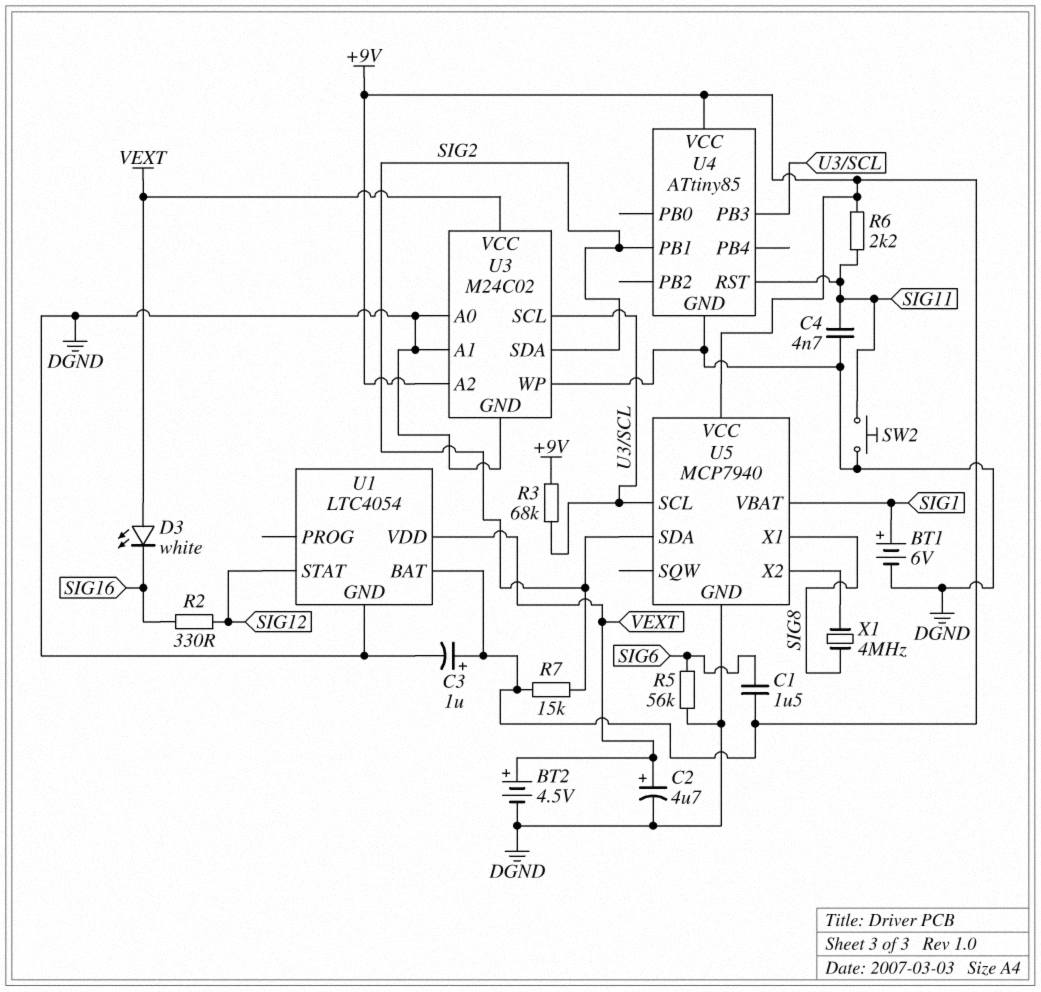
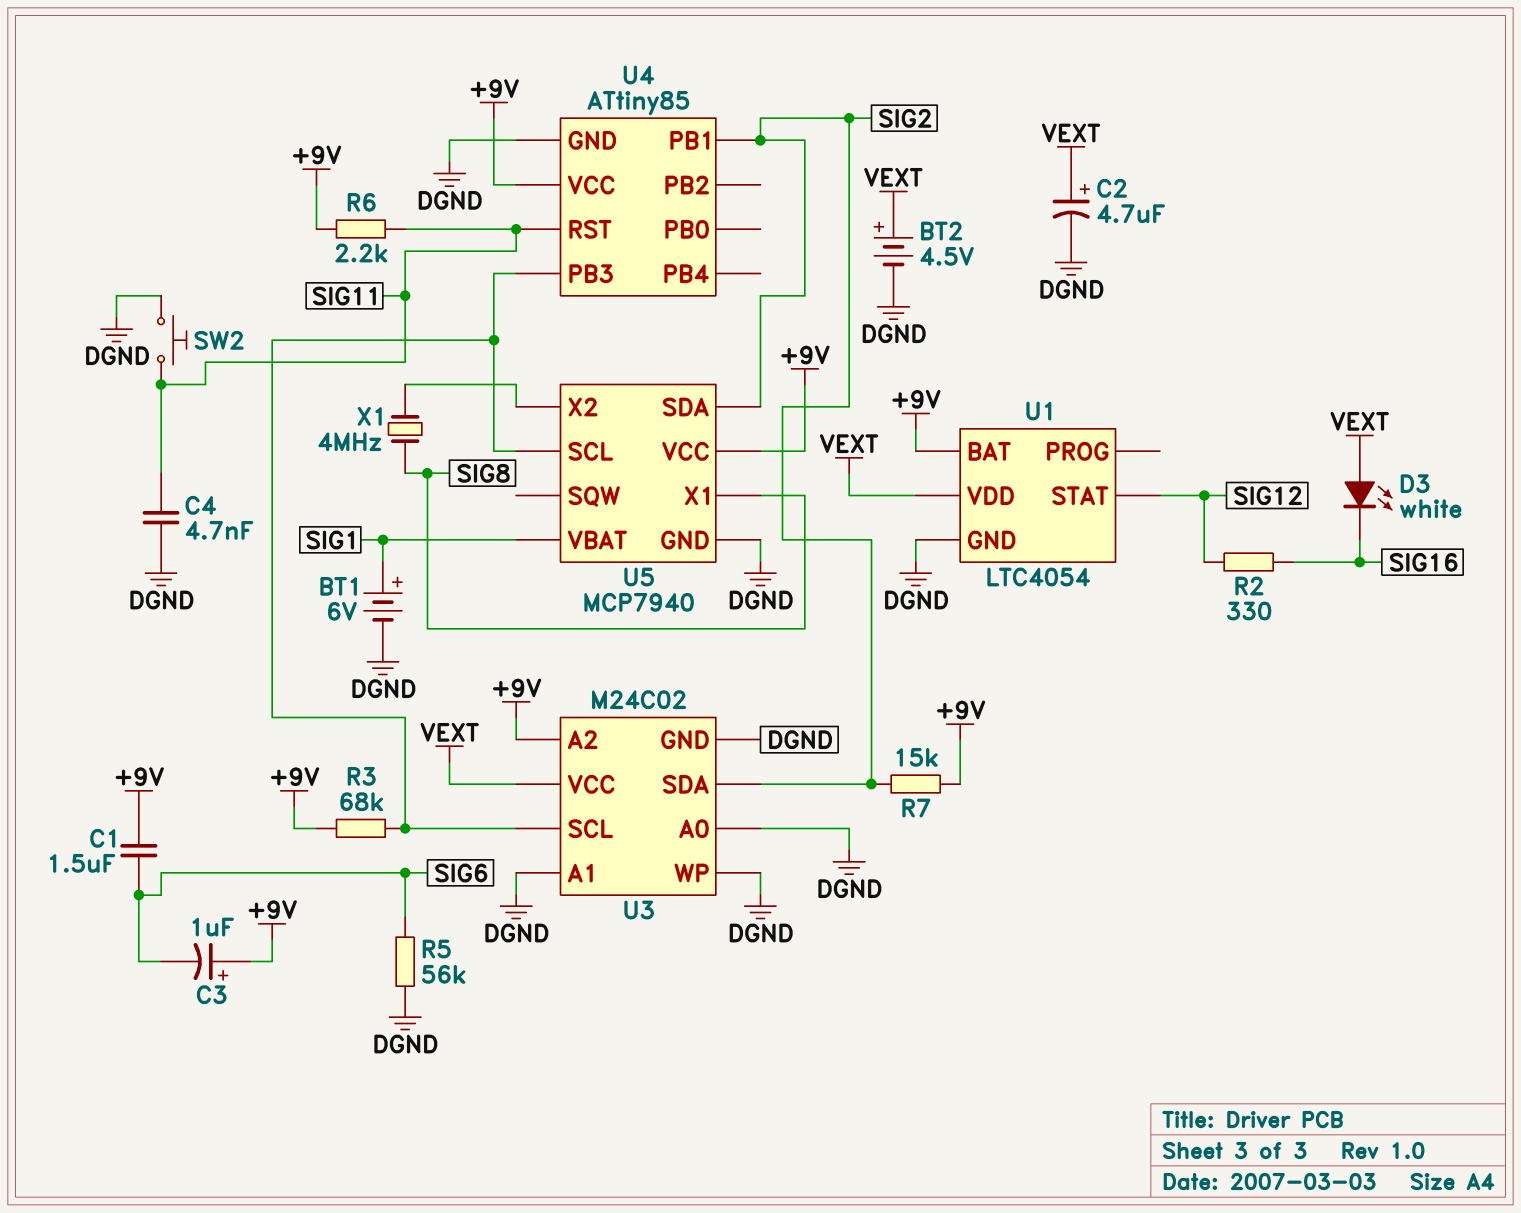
C3: 1uF (plus +9V, minus DGND) -> 1uF (plus +9V, minus SIG6)

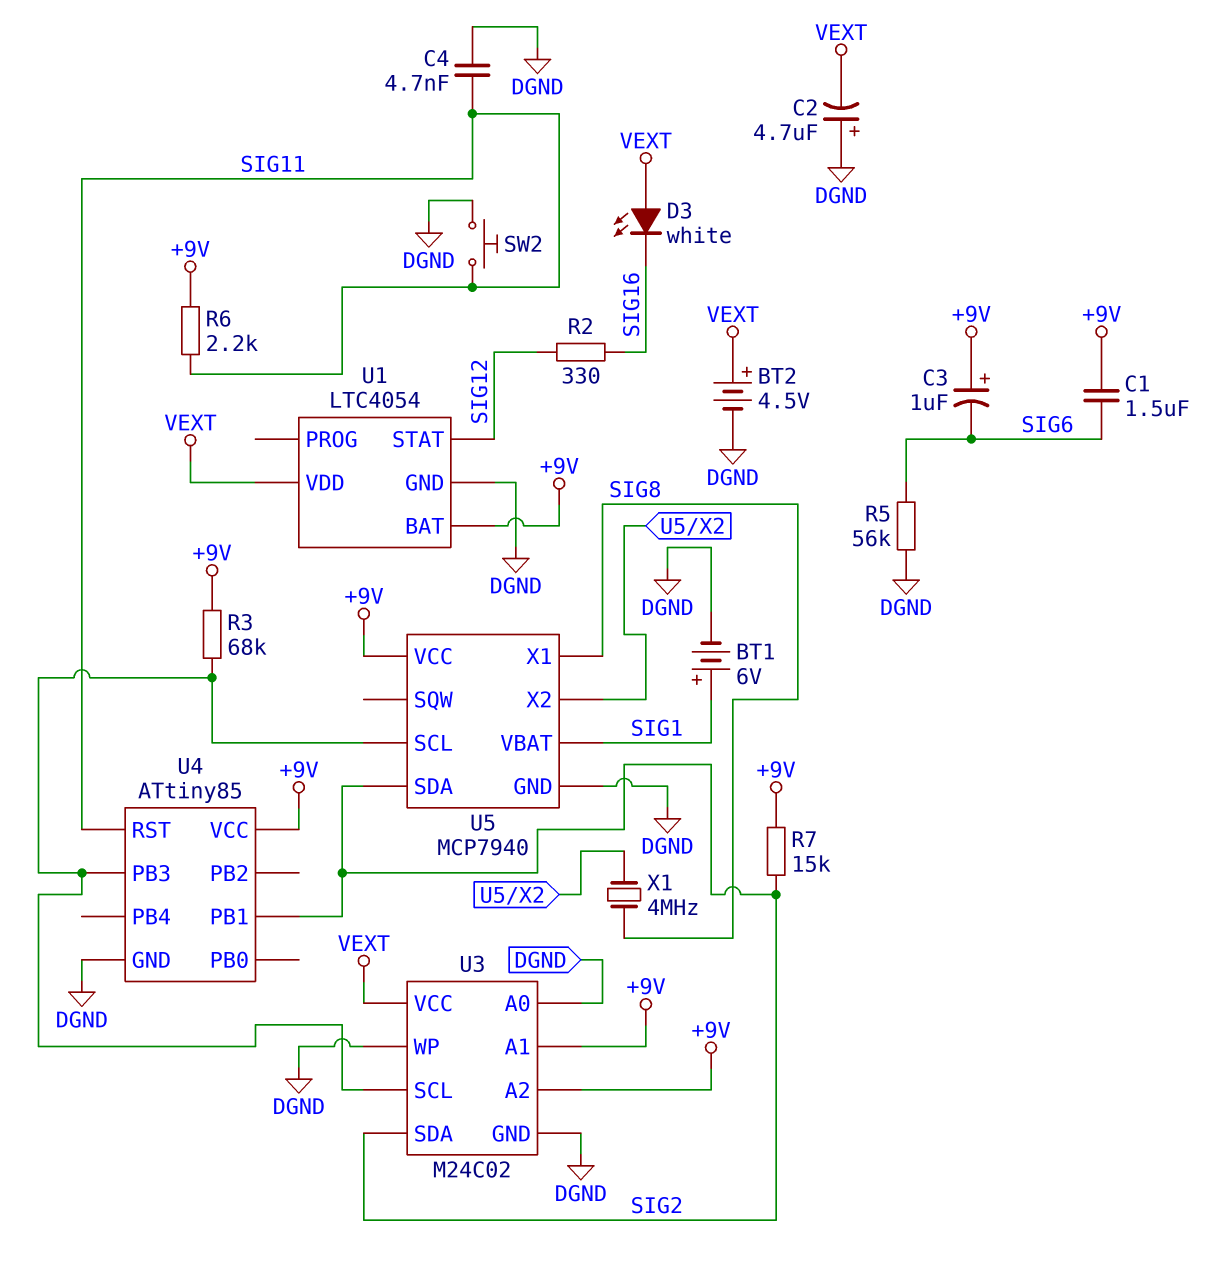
C2: 4.7uF (plus VEXT, minus DGND) -> 4.7uF (plus DGND, minus VEXT)
U3 pin A1: DGND -> +9V

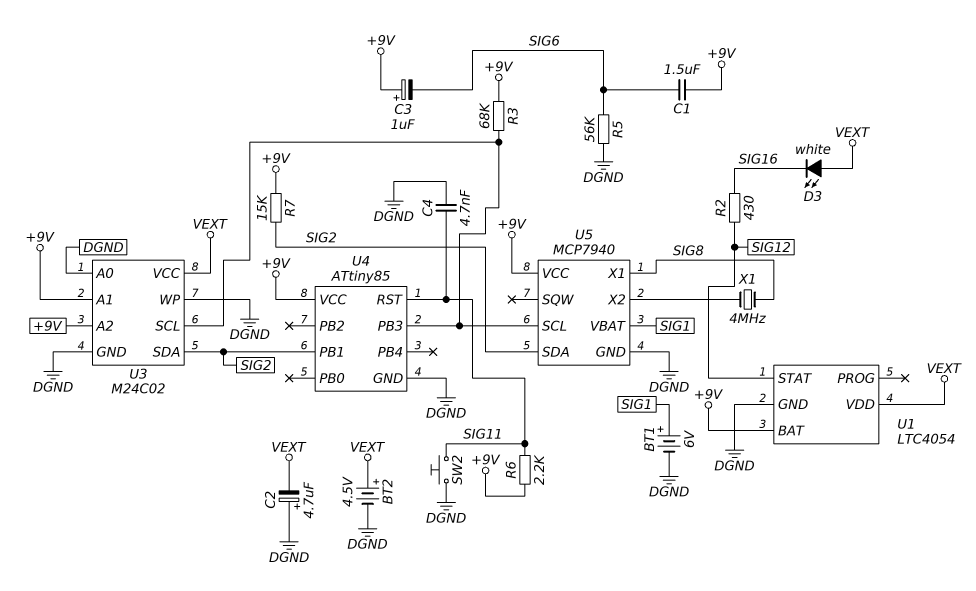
R2: 330 (SIG12, SIG16) -> 430 (SIG12, SIG16)

